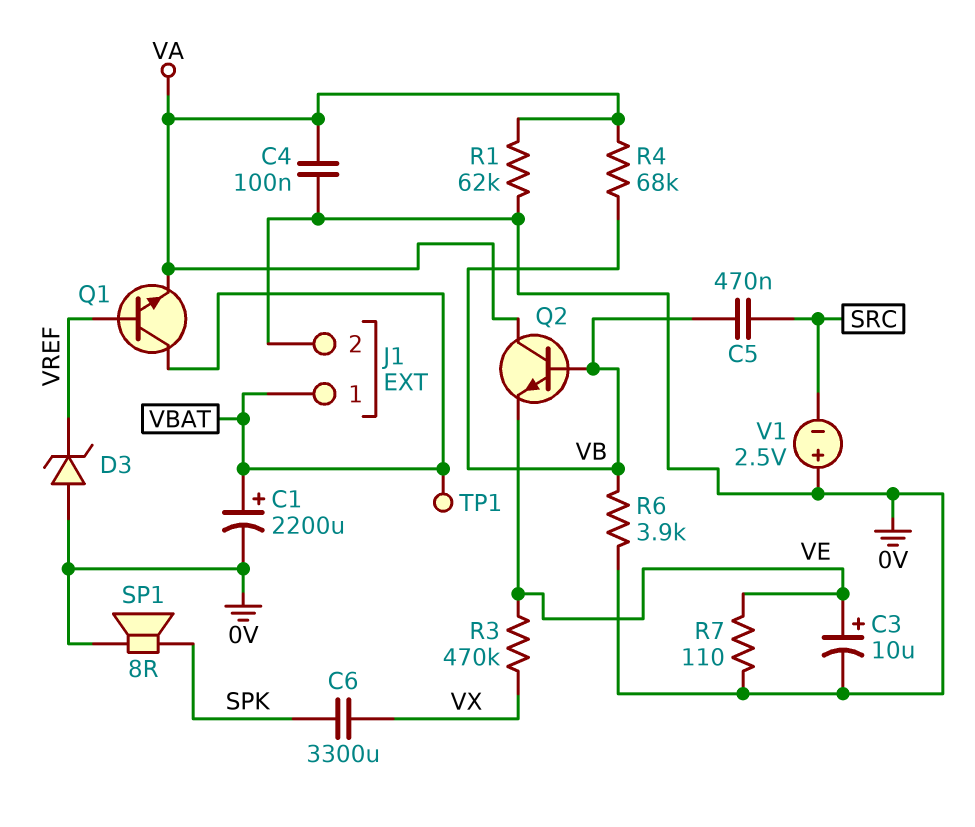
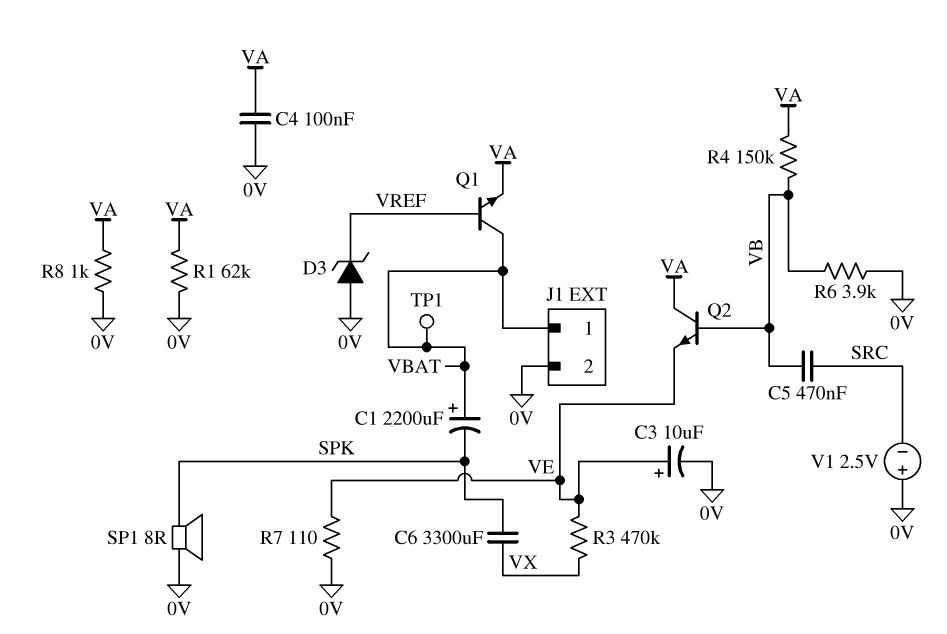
C1: 2200uF (plus VBAT, minus 0V) -> 2200uF (plus VBAT, minus SPK)
R4: 68k (VA, VB) -> 150k (VA, VB)
R8: none -> 1k (0V, VA)

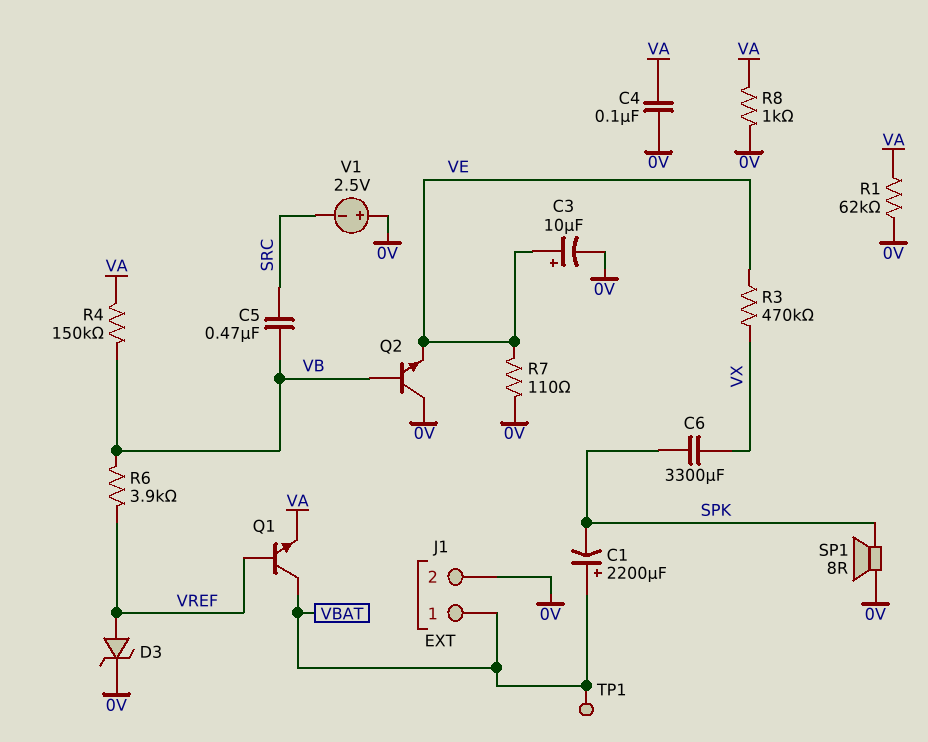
D3: zener (A 0V, K VREF) -> zener (A VREF, K 0V)
Q2: NPN (B VB, C VA, E VE) -> NPN (B VB, C 0V, E VE)
R6: 3.9k (0V, VB) -> 3.9k (VB, VREF)

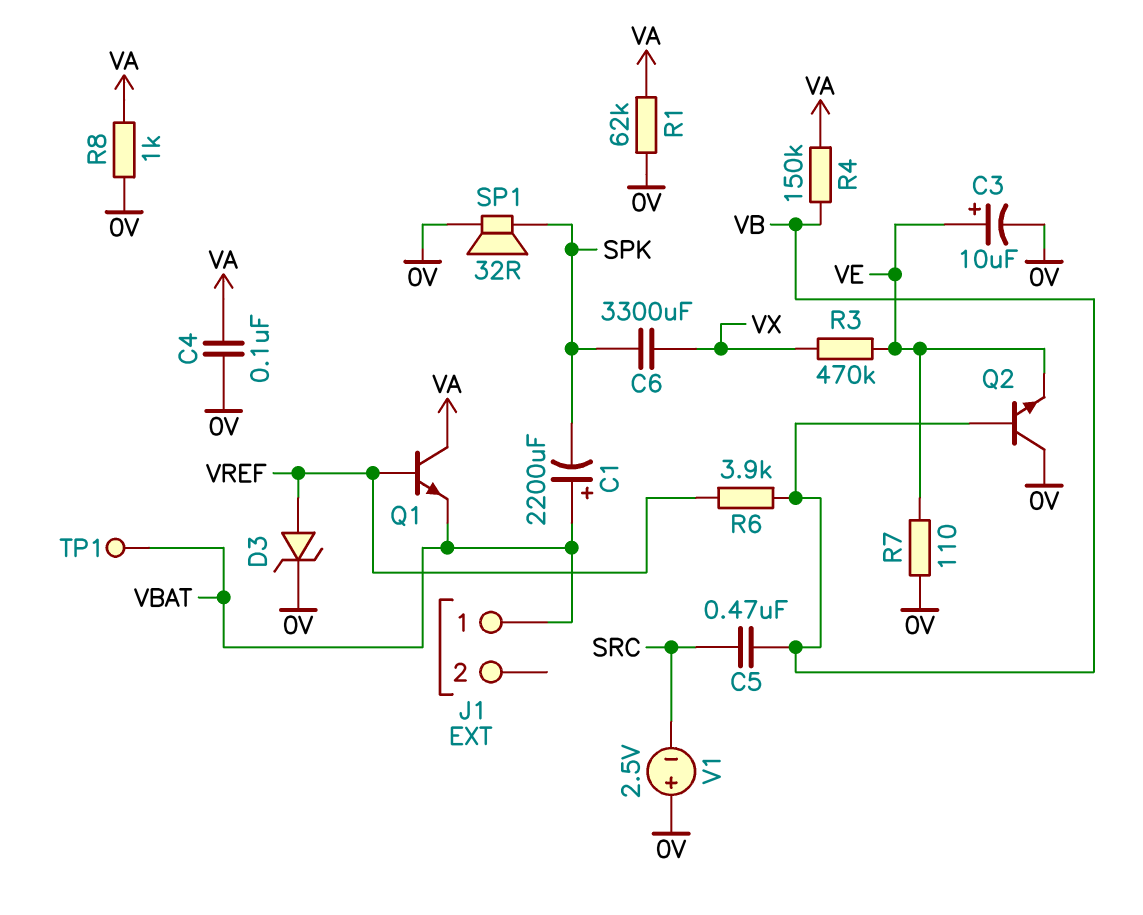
J1 pin 2: 0V -> none
Q1: NPN (B VREF, C VBAT, E VA) -> NPN (B VREF, C VA, E VBAT)
SP1: speaker 8R (0V, SPK) -> speaker 32R (0V, SPK)

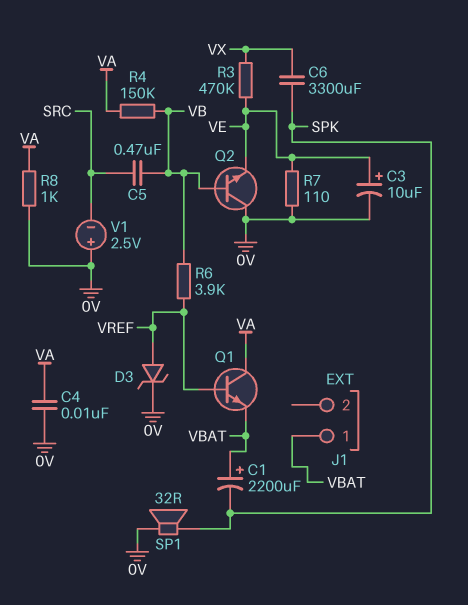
C4: 100nF (0V, VA) -> 10nF (0V, VA)
R1: 62k (0V, VA) -> none
TP1: test point (VBAT) -> none

